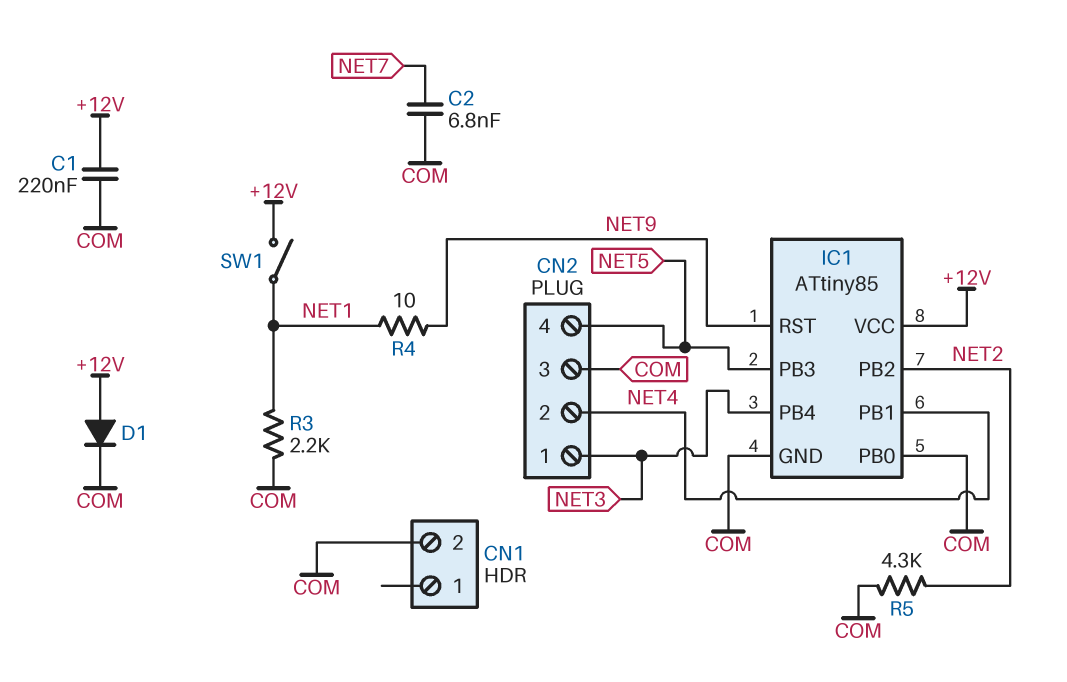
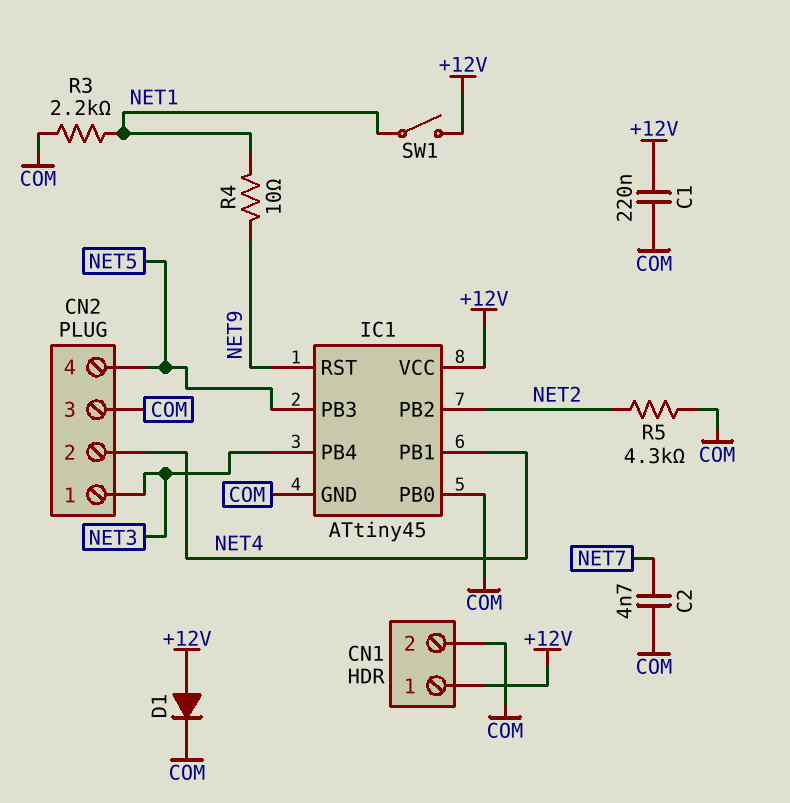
C2: 6.8nF (COM, NET7) -> 4.7nF (COM, NET7)
CN1 pin 1: none -> +12V
IC1: ATtiny85 -> ATtiny45

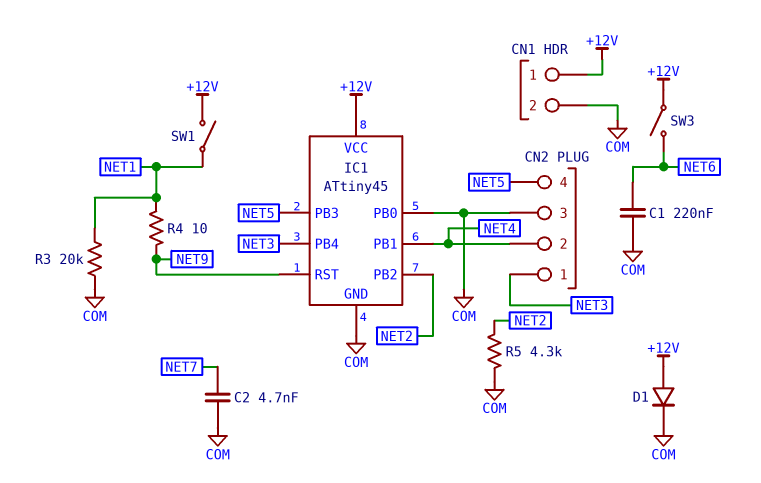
C1: 220nF (+12V, COM) -> 220nF (COM, NET6)
R3: 2.2k (COM, NET1) -> 20k (COM, NET1)
SW3: none -> switch (+12V, NET6)

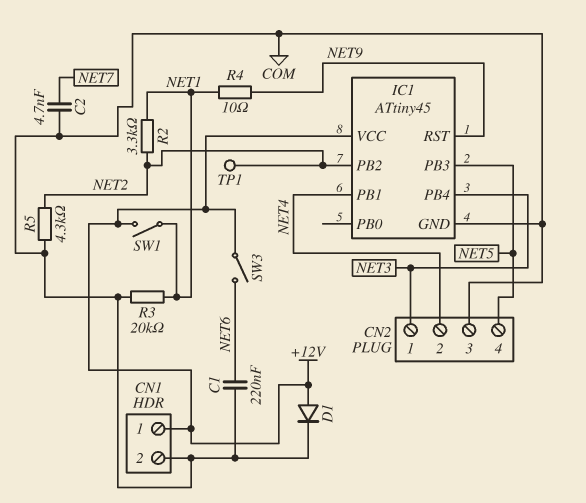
IC1 pin PB0: COM -> none
R2: none -> 3.3k (NET1, NET2)
TP1: none -> test point (NET2)

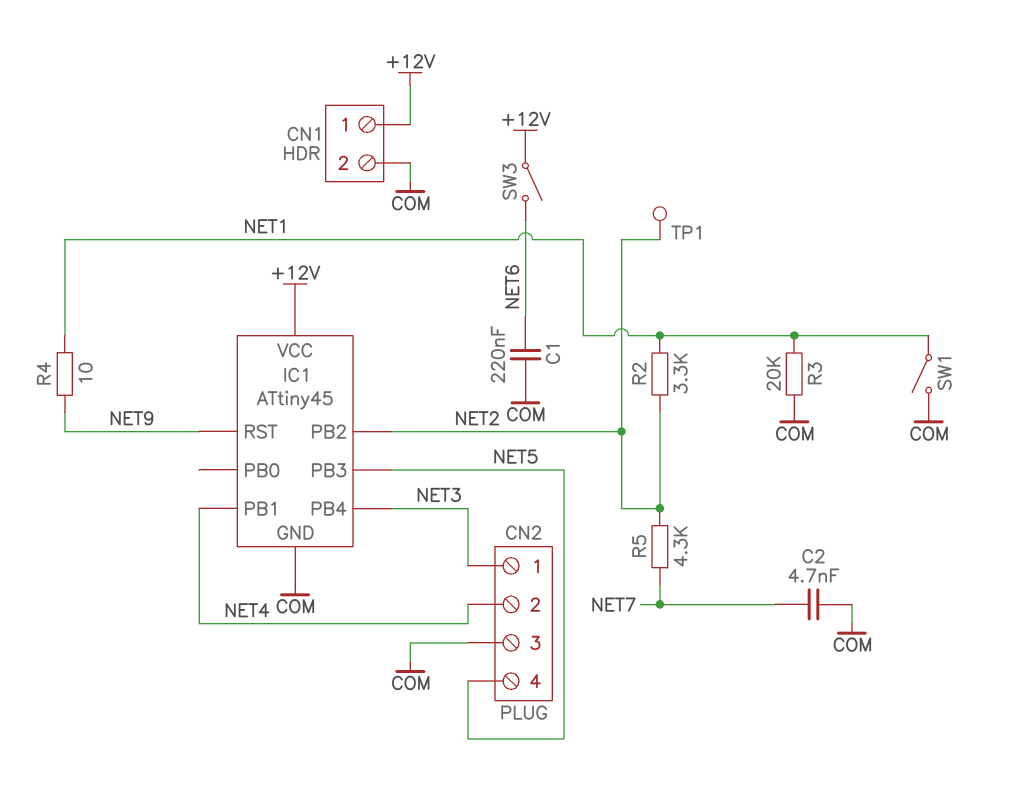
D1: diode (A +12V, K COM) -> none
R5: 4.3k (COM, NET2) -> 4.3k (NET2, NET7)
SW1: switch (+12V, NET1) -> switch (COM, NET1)

